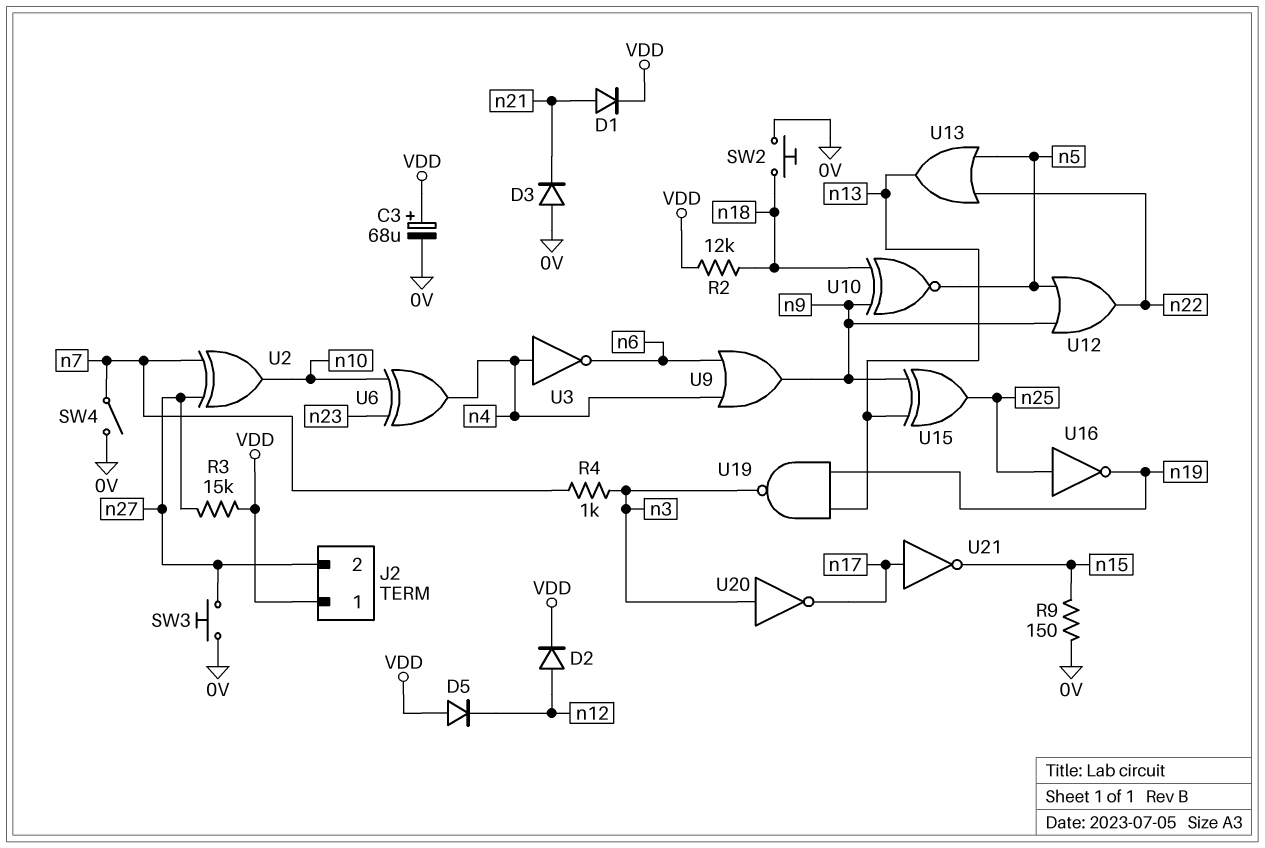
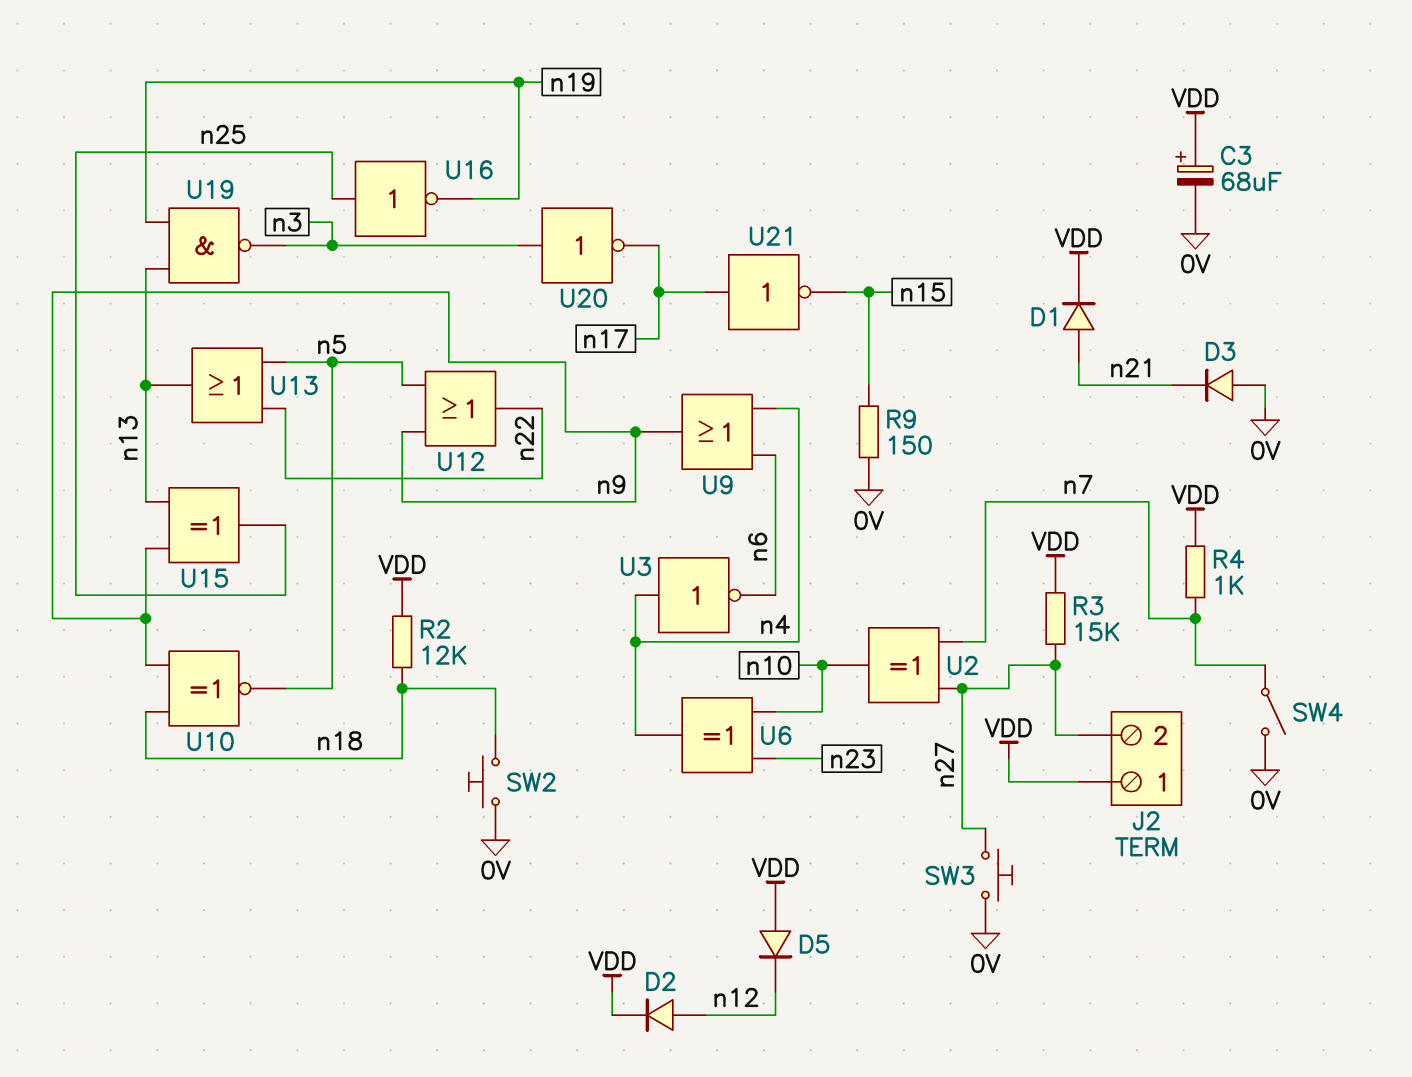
R4: 1k (n3, n7) -> 1k (VDD, n7)

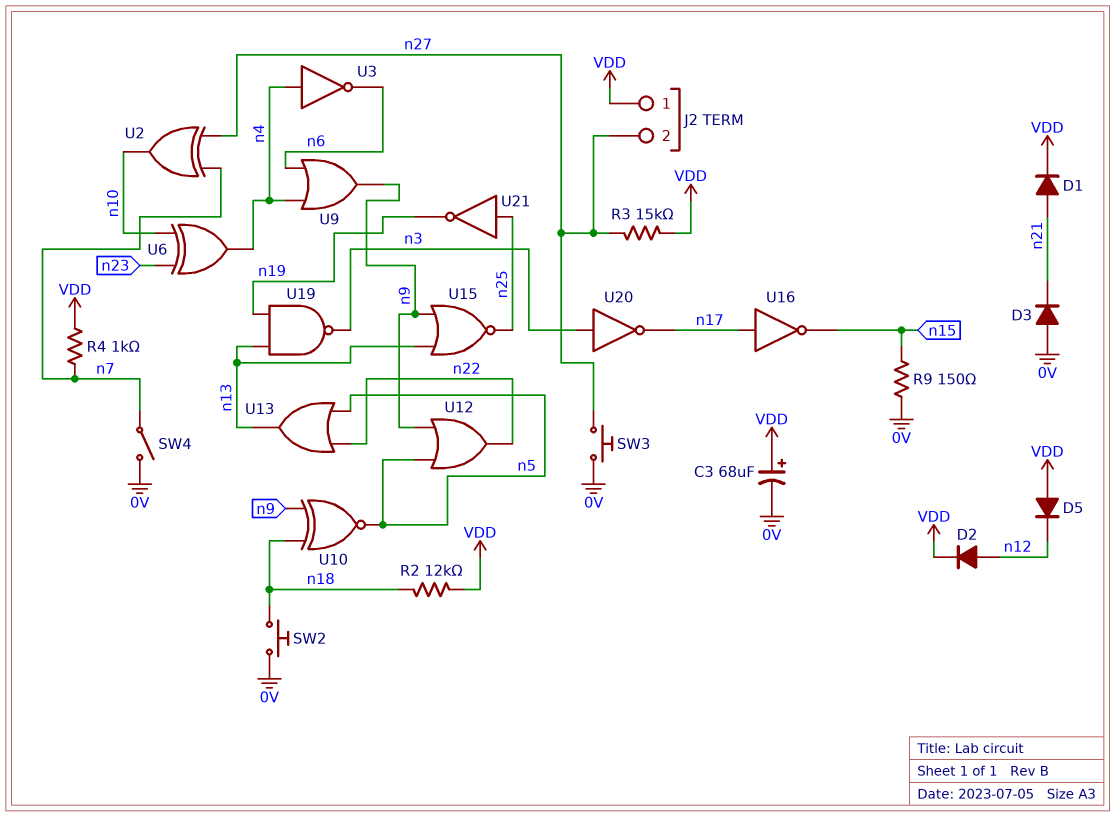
U15: XOR (in n9, in n13, out n25) -> NOR (in n9, in n13, out n25)
U16: NOT (in n25, out n19) -> NOT (in n17, out n15)
U21: NOT (in n17, out n15) -> NOT (in n25, out n19)

